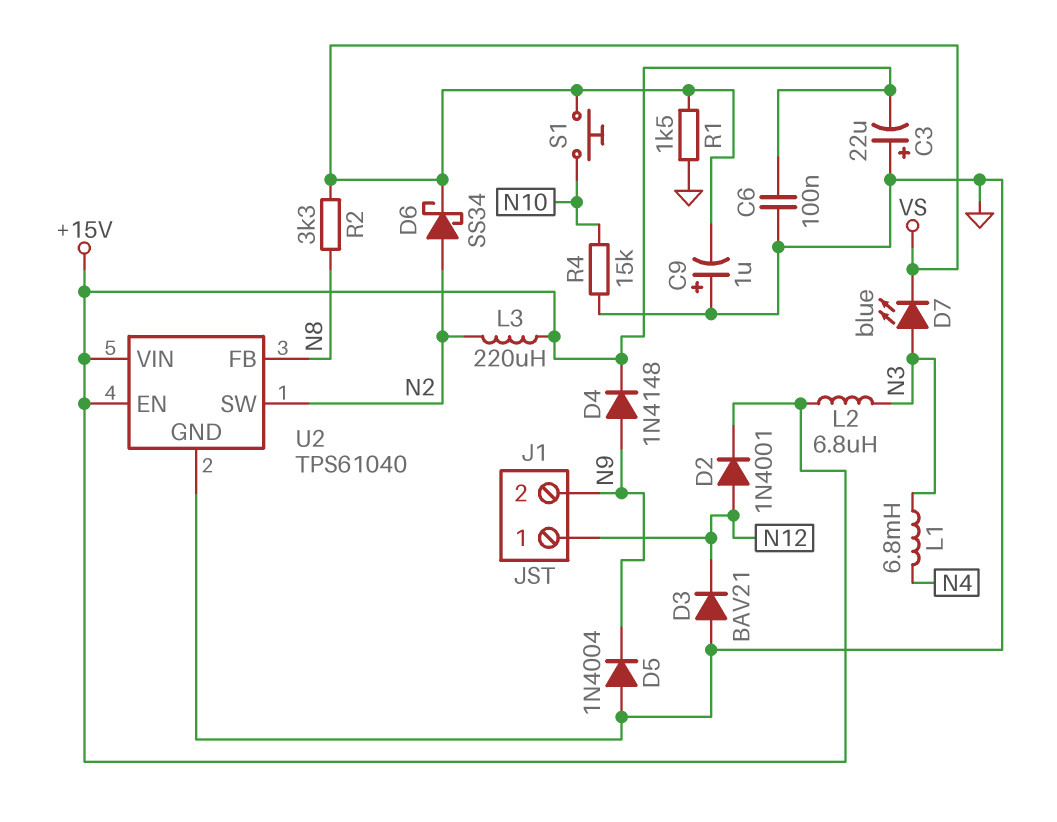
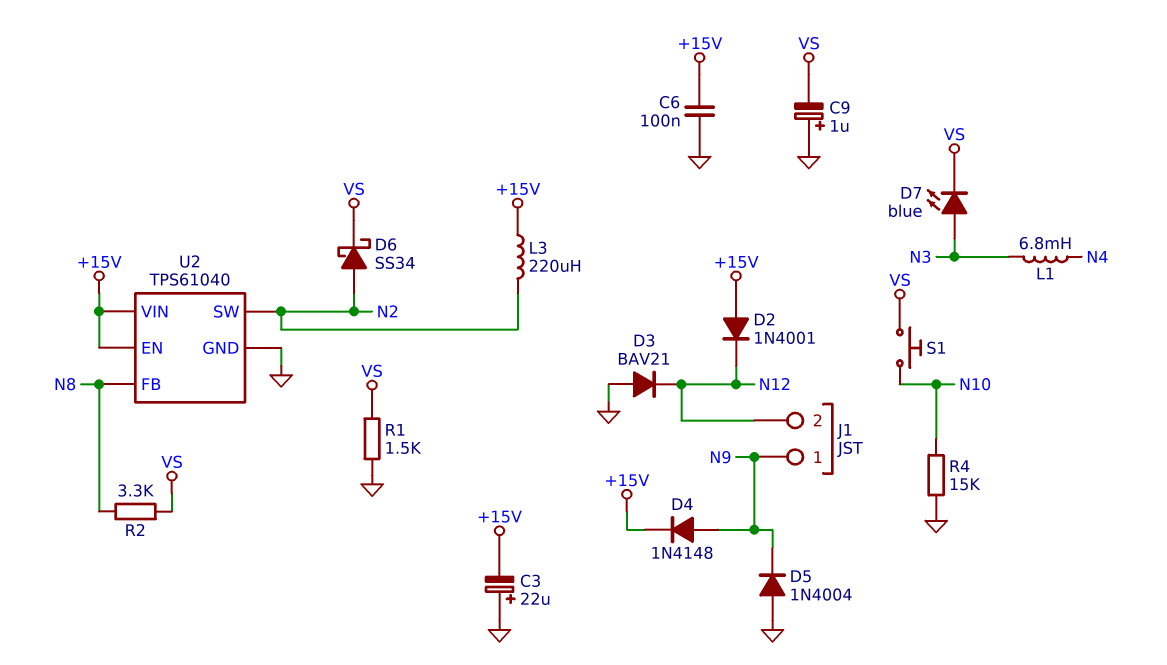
D2: diode 1N4001 (A N12, K +15V) -> diode 1N4001 (A +15V, K N12)
J1 pin 1: N12 -> N9
J1 pin 2: N9 -> N12
L2: 6.8uH (+15V, N3) -> none

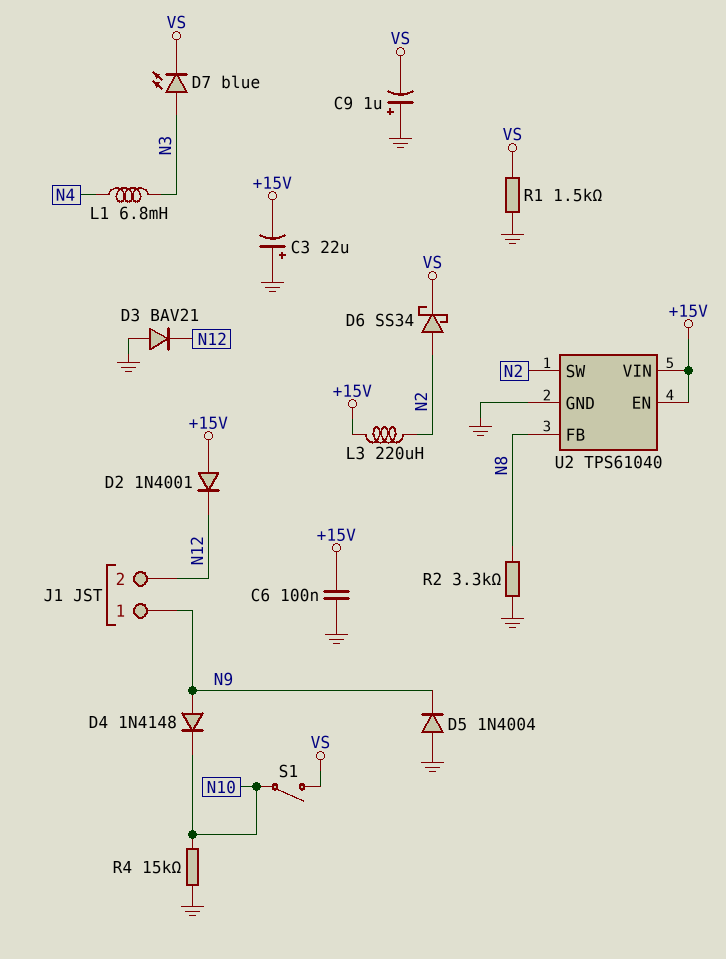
D4: diode 1N4148 (A N9, K +15V) -> diode 1N4148 (A N9, K N10)
R2: 3.3k (N8, VS) -> 3.3k (GND, N8)
S1: button (N10, VS) -> switch (N10, VS)

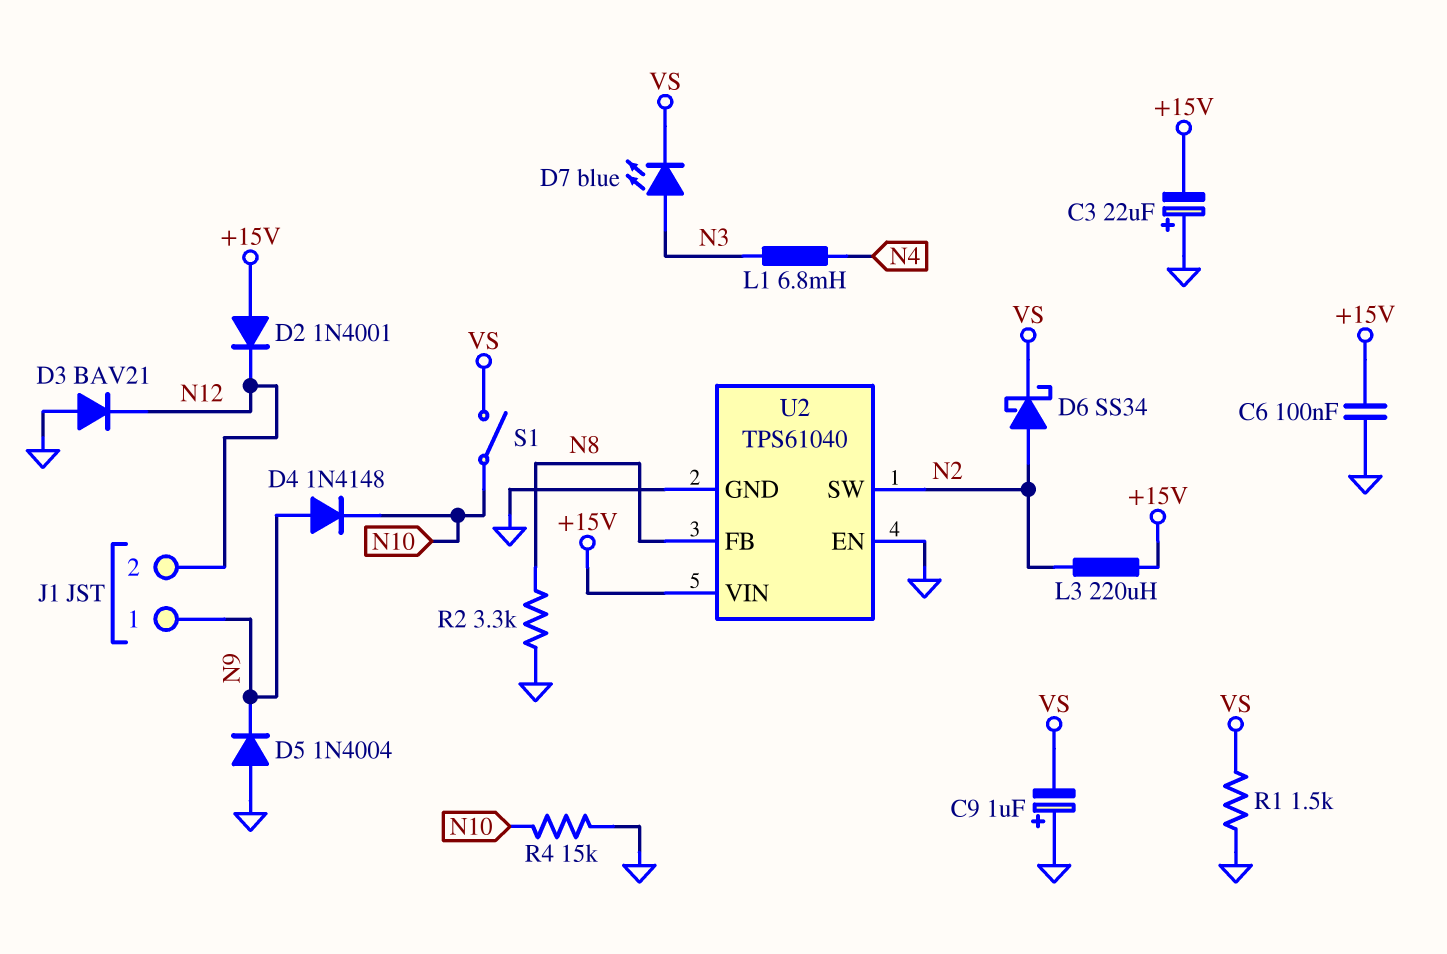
U2 pin EN: +15V -> GND

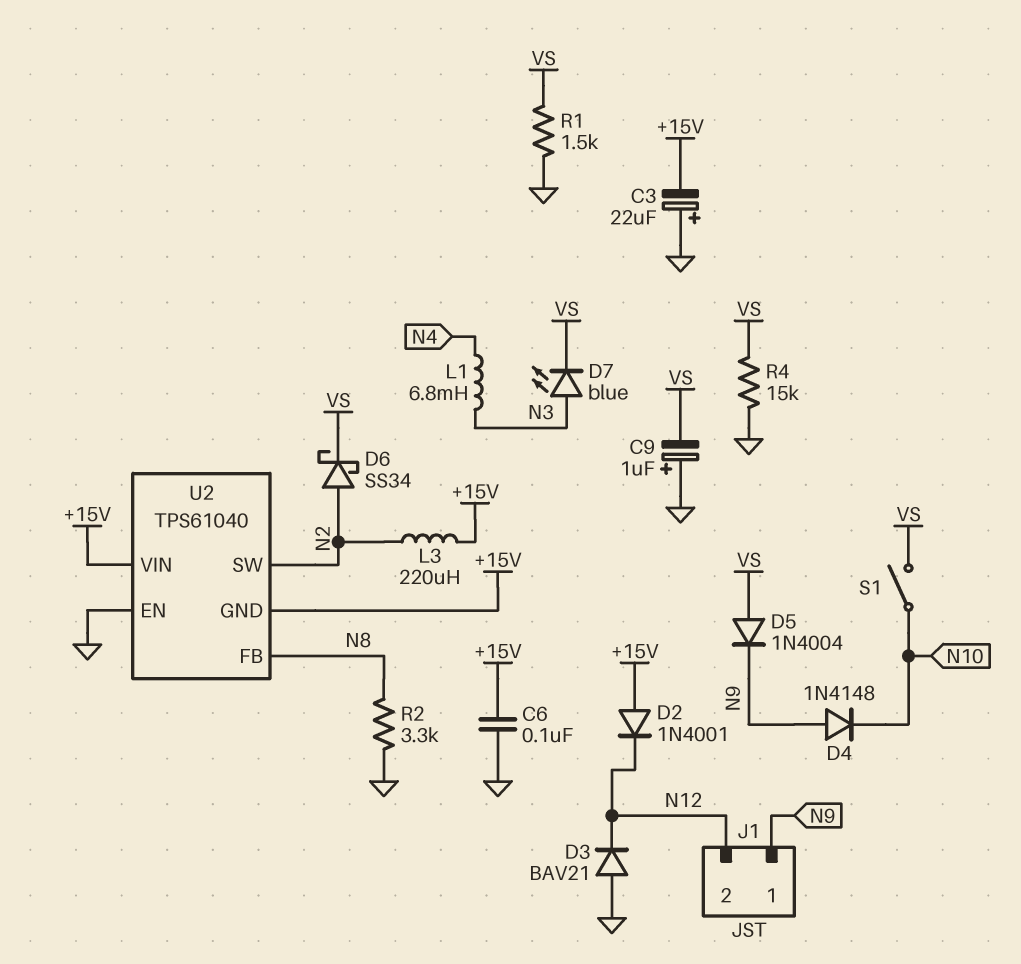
D5: diode 1N4004 (A GND, K N9) -> diode 1N4004 (A VS, K N9)
R4: 15k (GND, N10) -> 15k (GND, VS)
U2 pin GND: GND -> +15V

